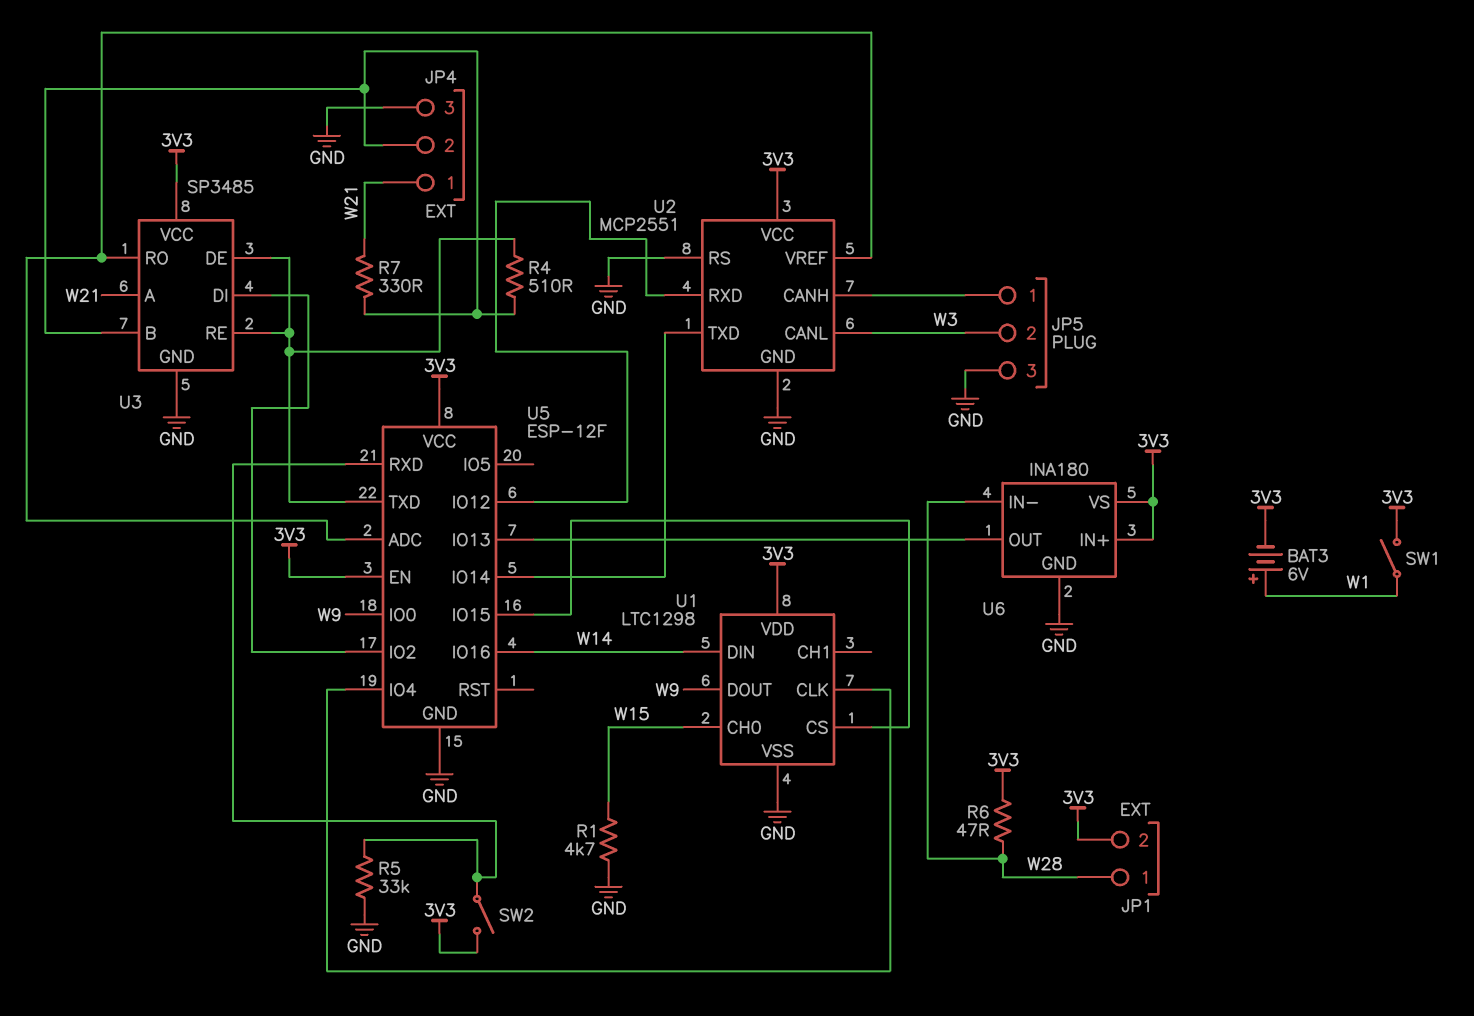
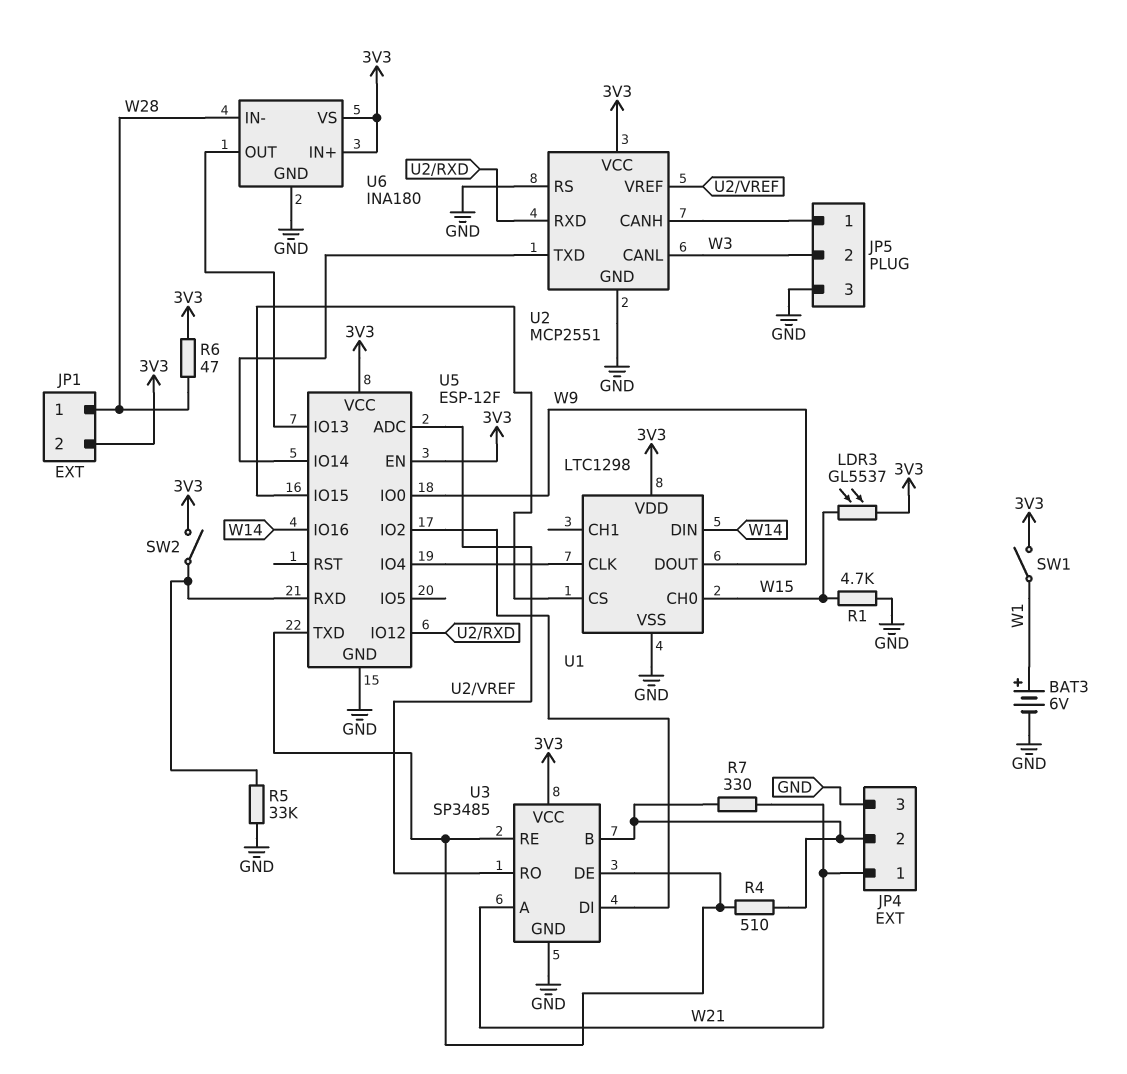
BAT3: 6V (plus W1, minus 3V3) -> 6V (plus W1, minus GND)
LDR3: none -> GL5537 (3V3, W15)

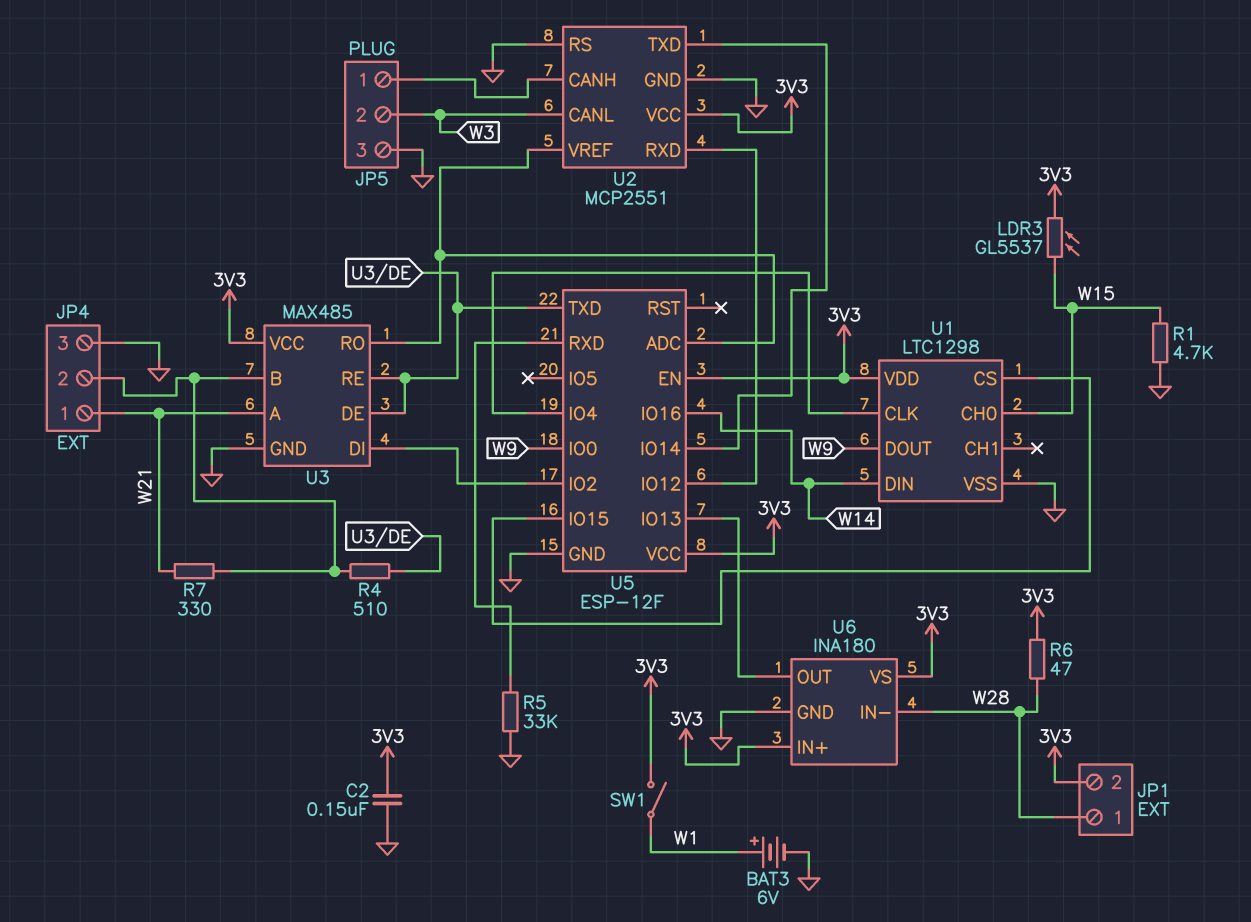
C2: none -> 150nF (3V3, GND)
SW2: switch (3V3, U5/RXD) -> none
U3: SP3485 -> MAX485

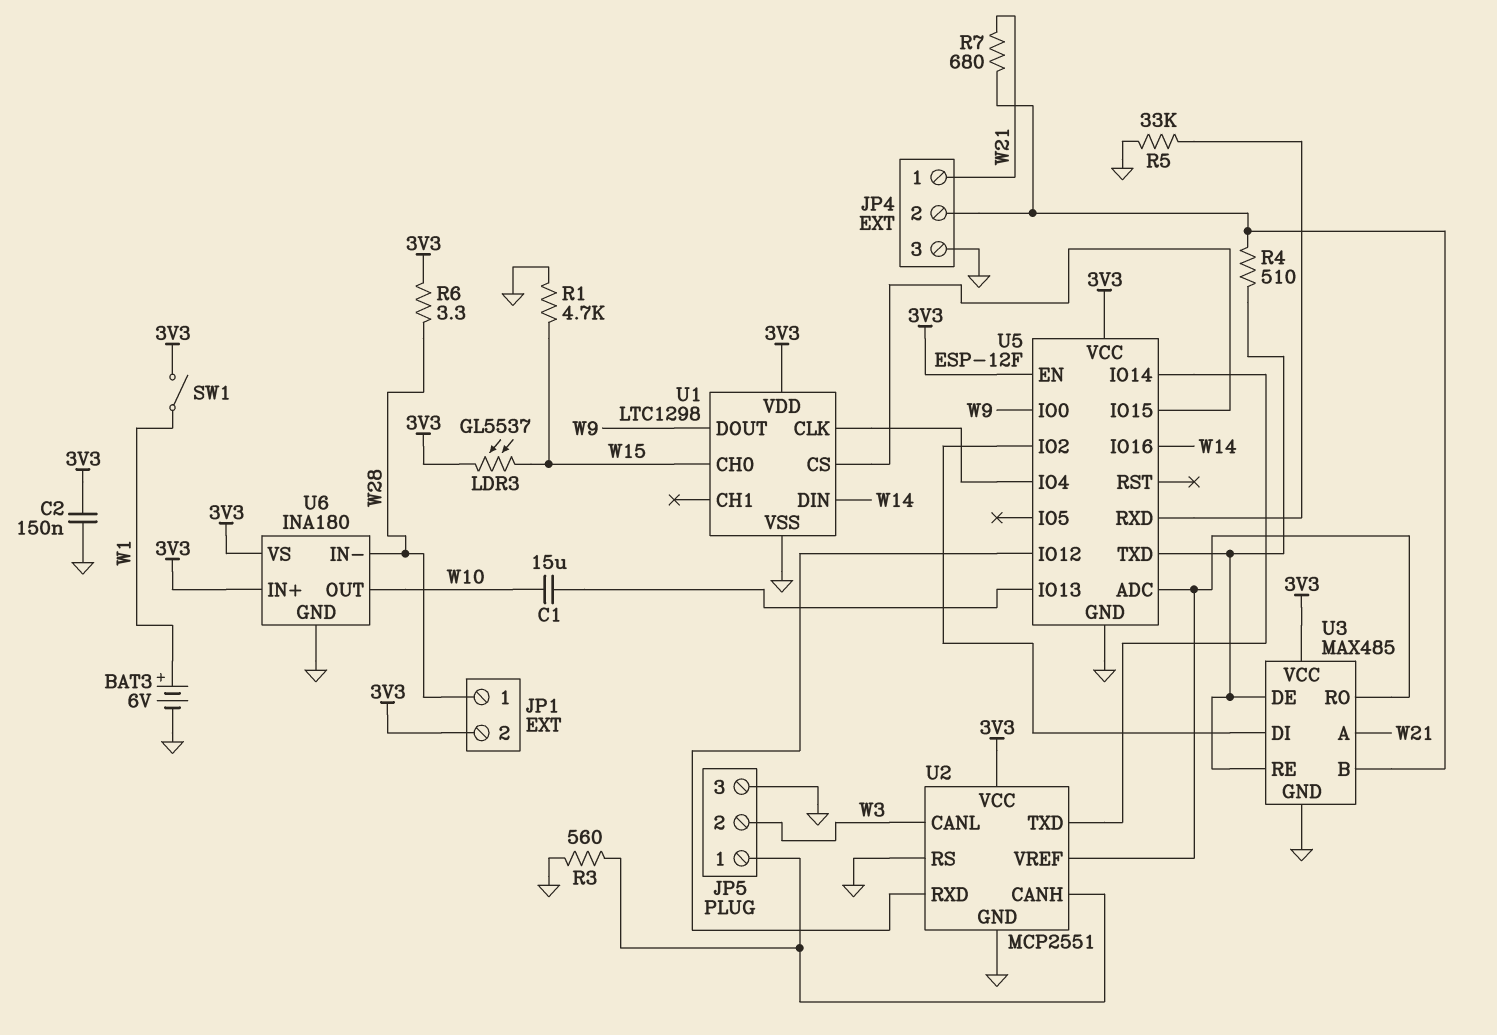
C1: none -> 15uF (U5/IO13, W10)
R3: none -> 560 (GND, JP5/1)
R6: 47 (3V3, W28) -> 3.3 (3V3, W28)
R7: 330 (JP4/2, W21) -> 680 (JP4/2, W21)
U6 pin OUT: U5/IO13 -> W10

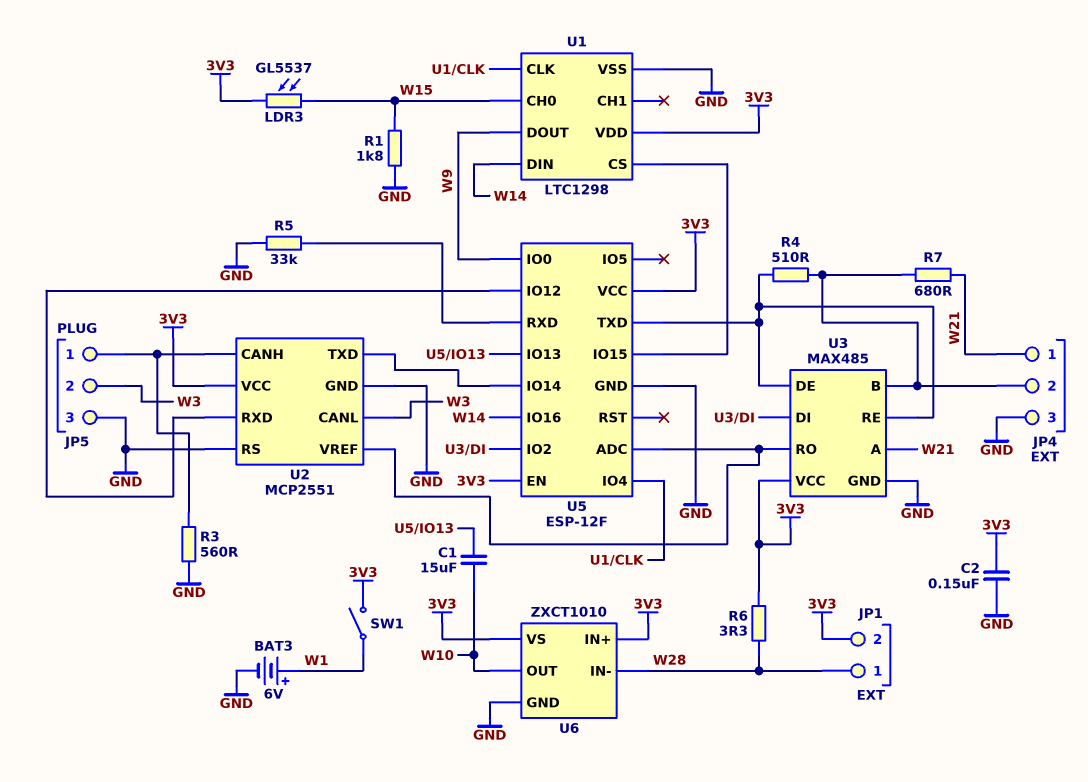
R1: 4.7k (GND, W15) -> 1.8k (GND, W15)
U6: INA180 -> ZXCT1010

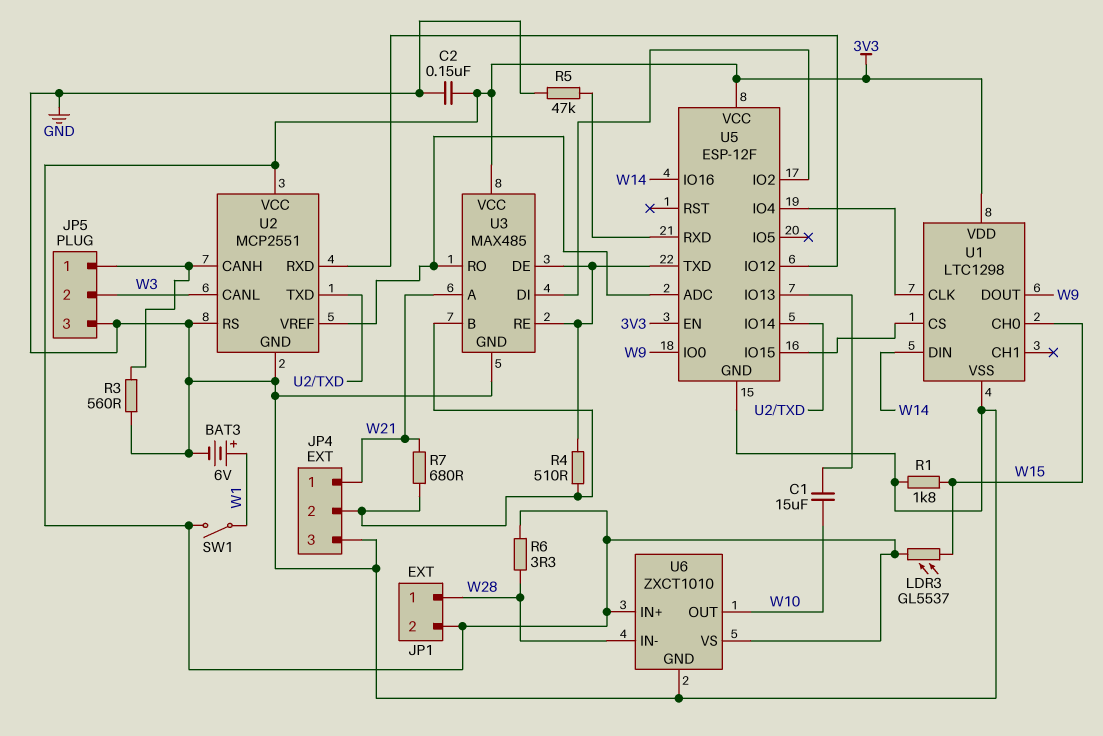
R5: 33k (GND, U5/RXD) -> 47k (GND, U5/RXD)

